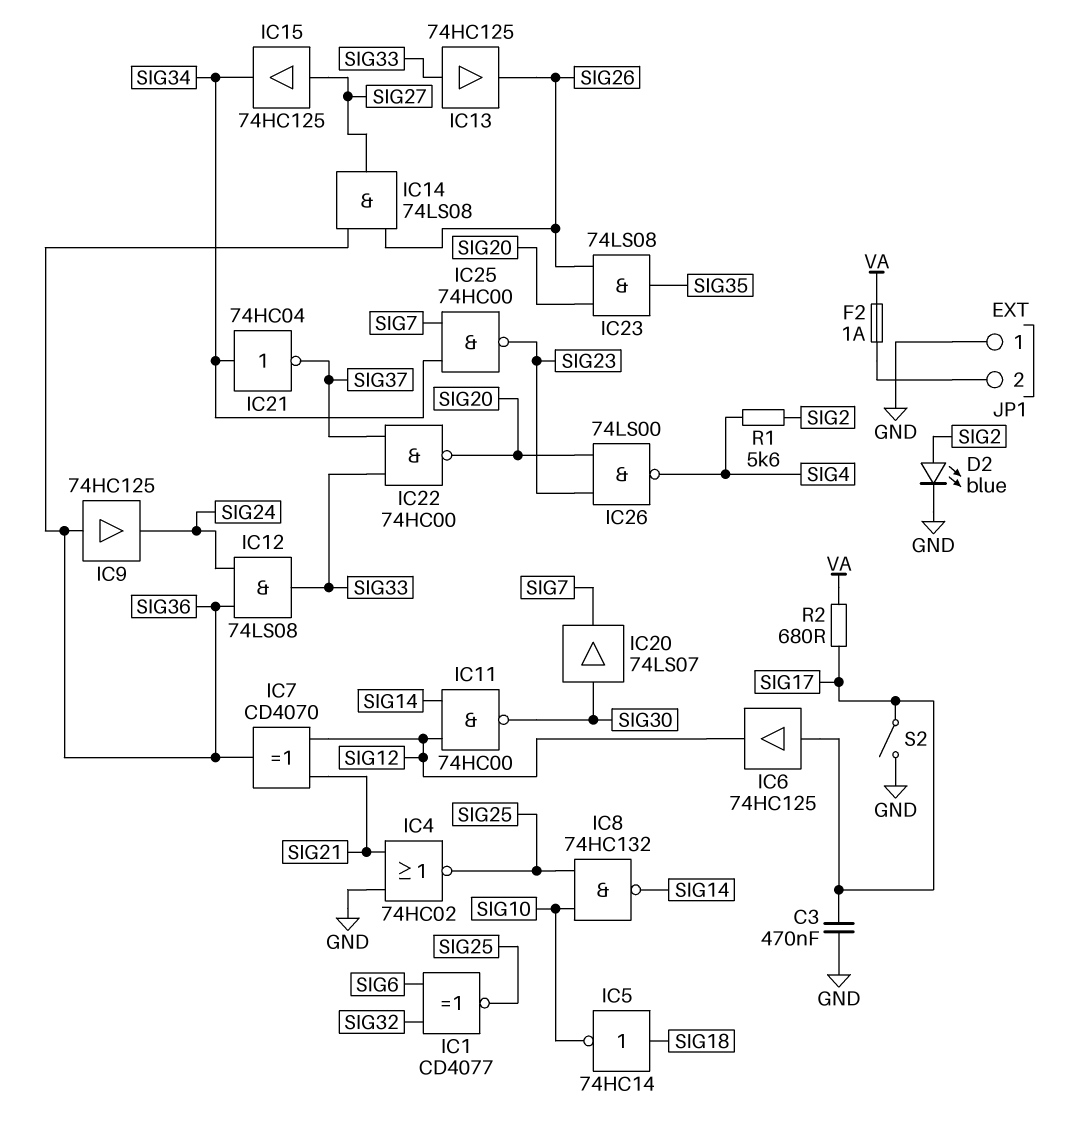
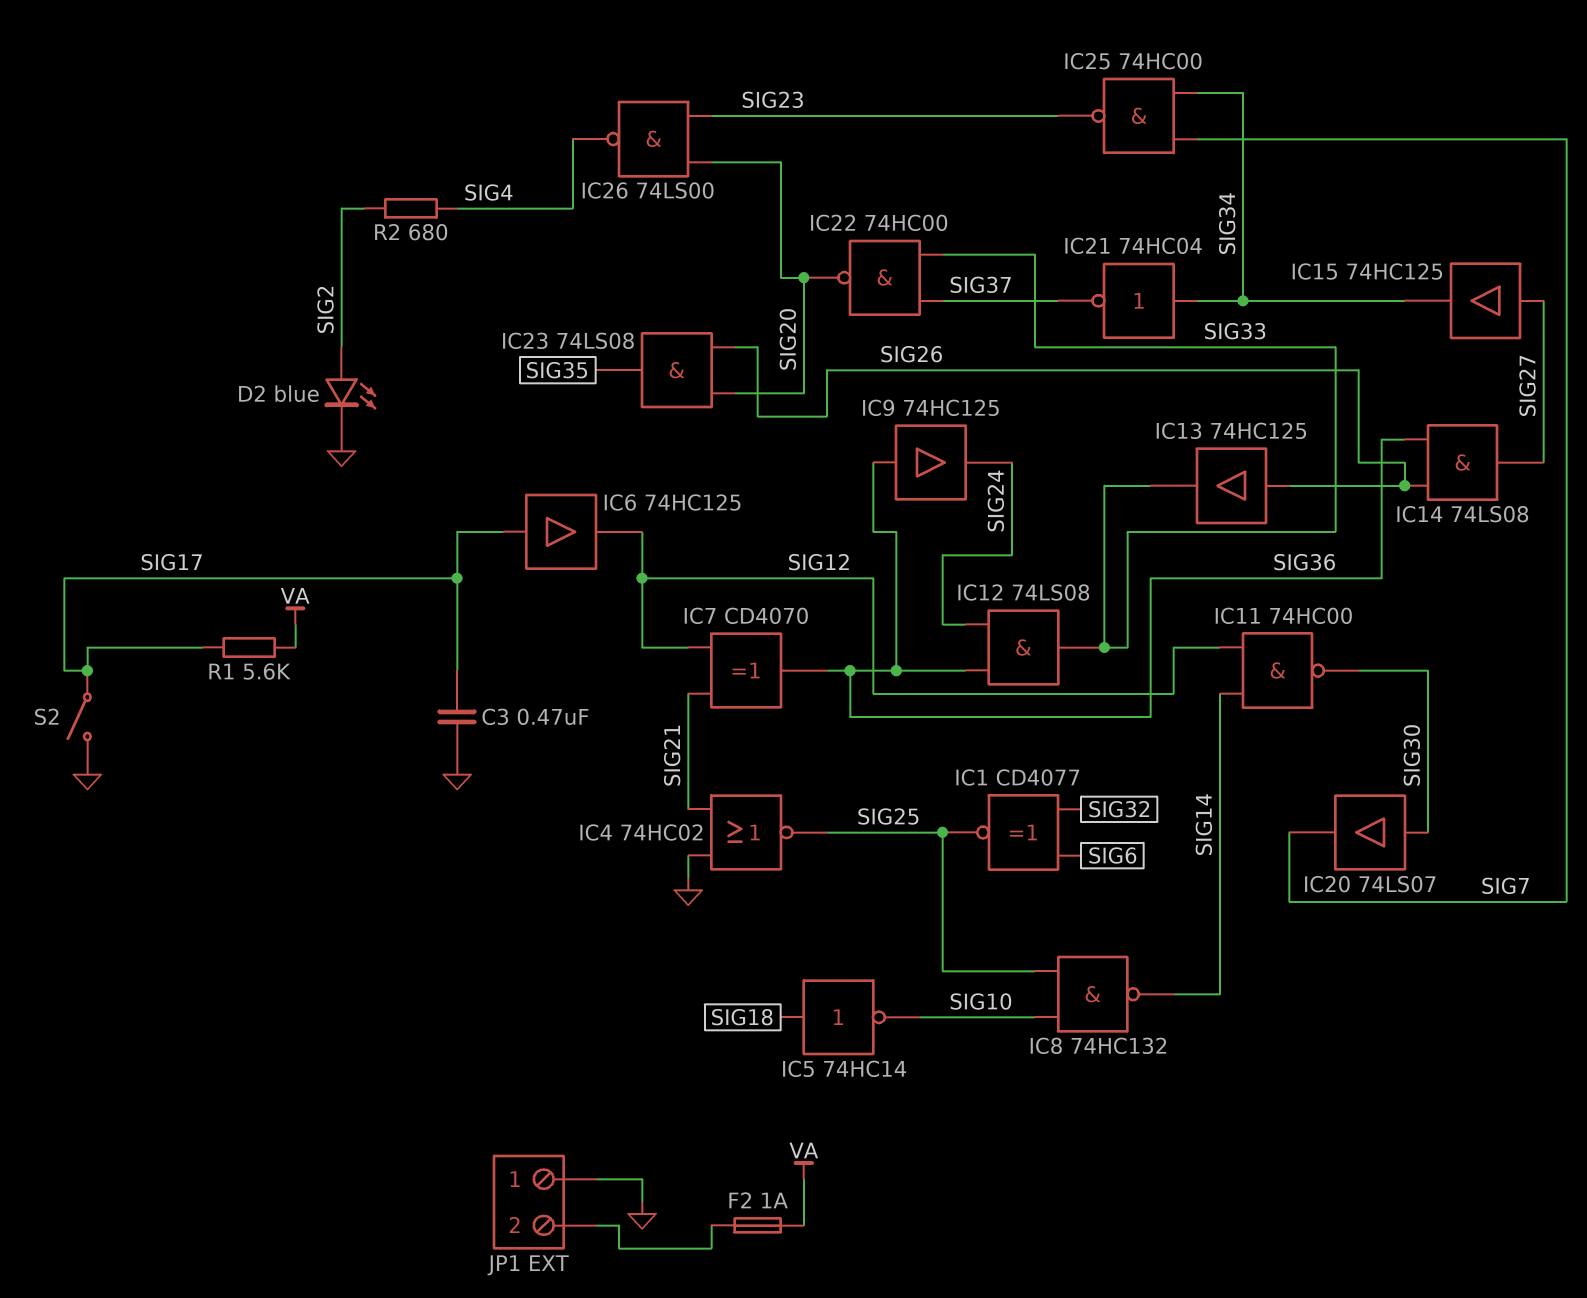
IC13: buffer 74HC125 (in SIG33, out SIG26) -> buffer 74HC125 (in SIG26, out SIG33)
R1: 5.6k (SIG2, SIG4) -> 5.6k (SIG17, VA)
R2: 680 (SIG17, VA) -> 680 (SIG2, SIG4)

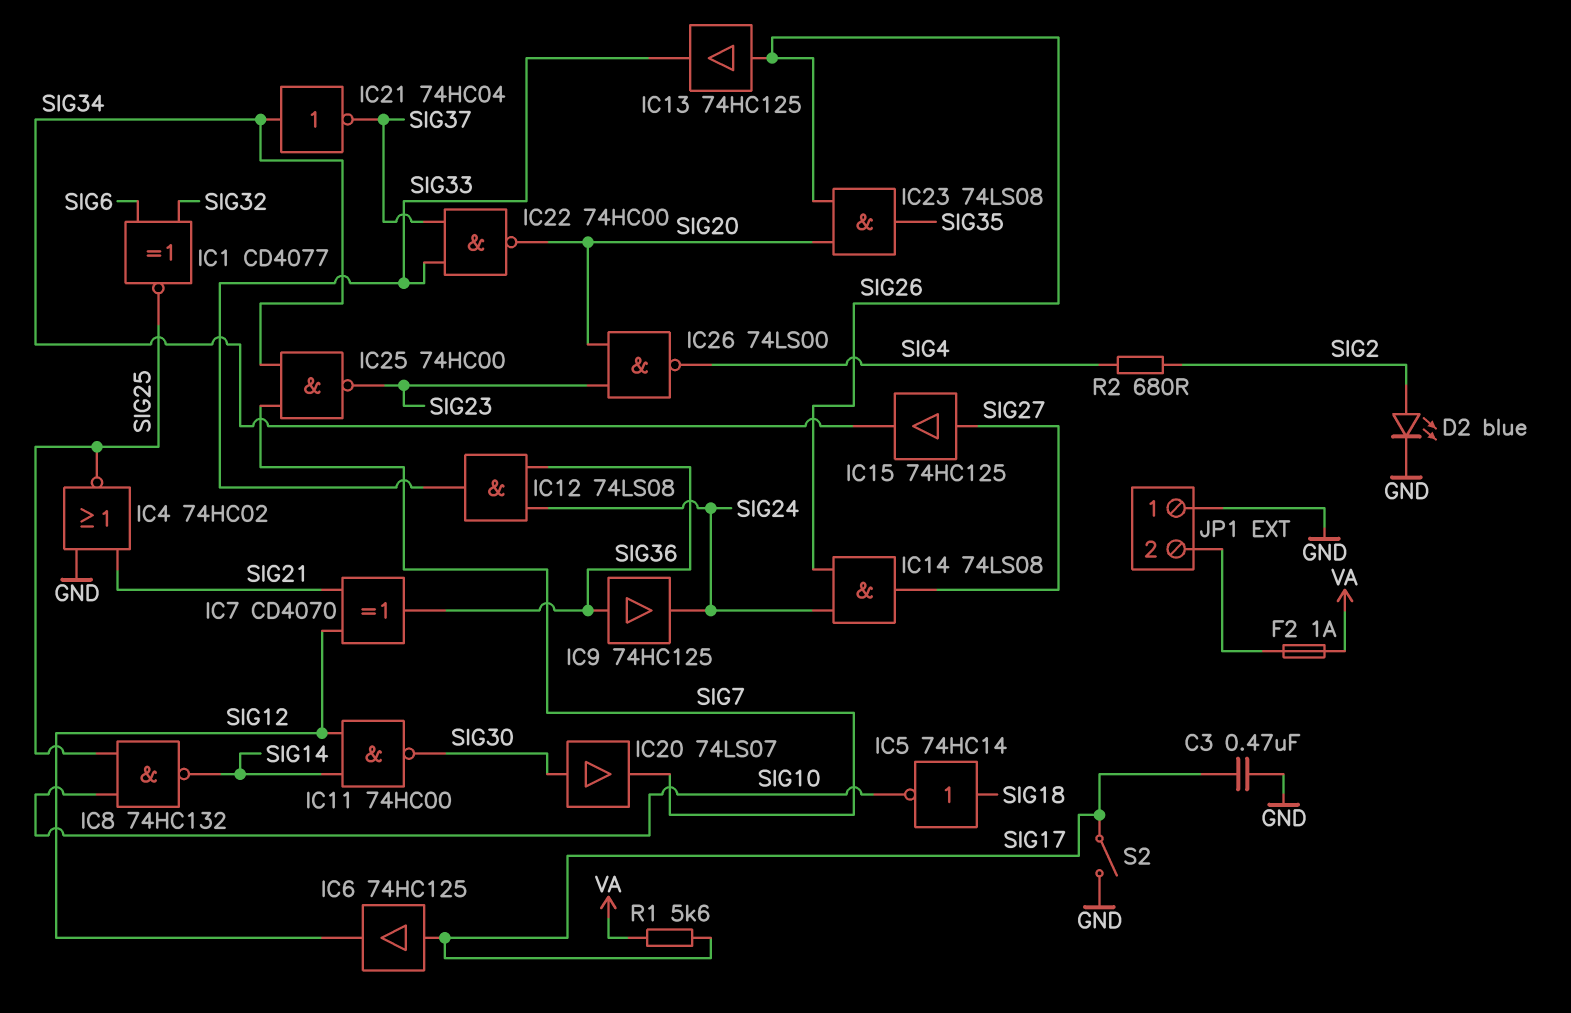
IC14: AND 74LS08 (in SIG26, in SIG36, out SIG27) -> AND 74LS08 (in SIG24, in SIG26, out SIG27)

